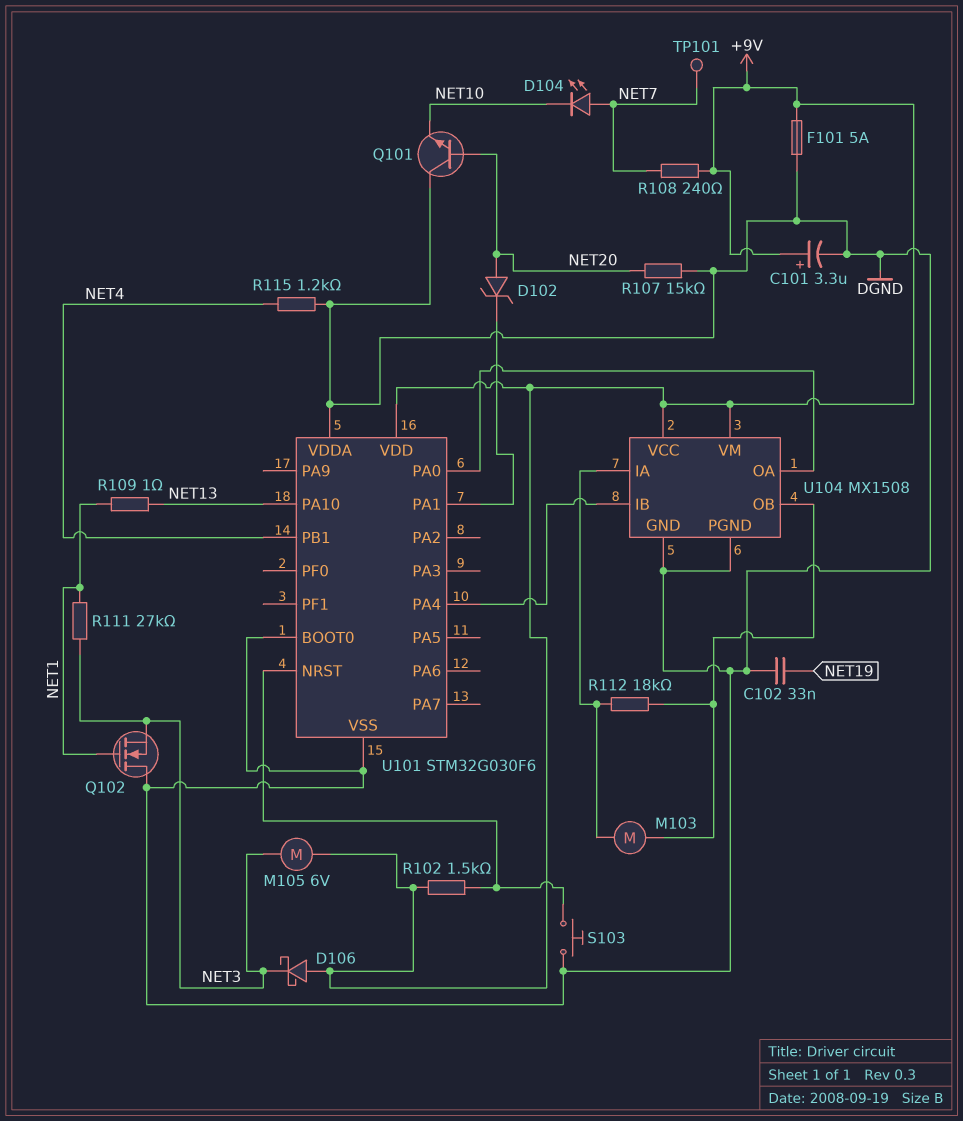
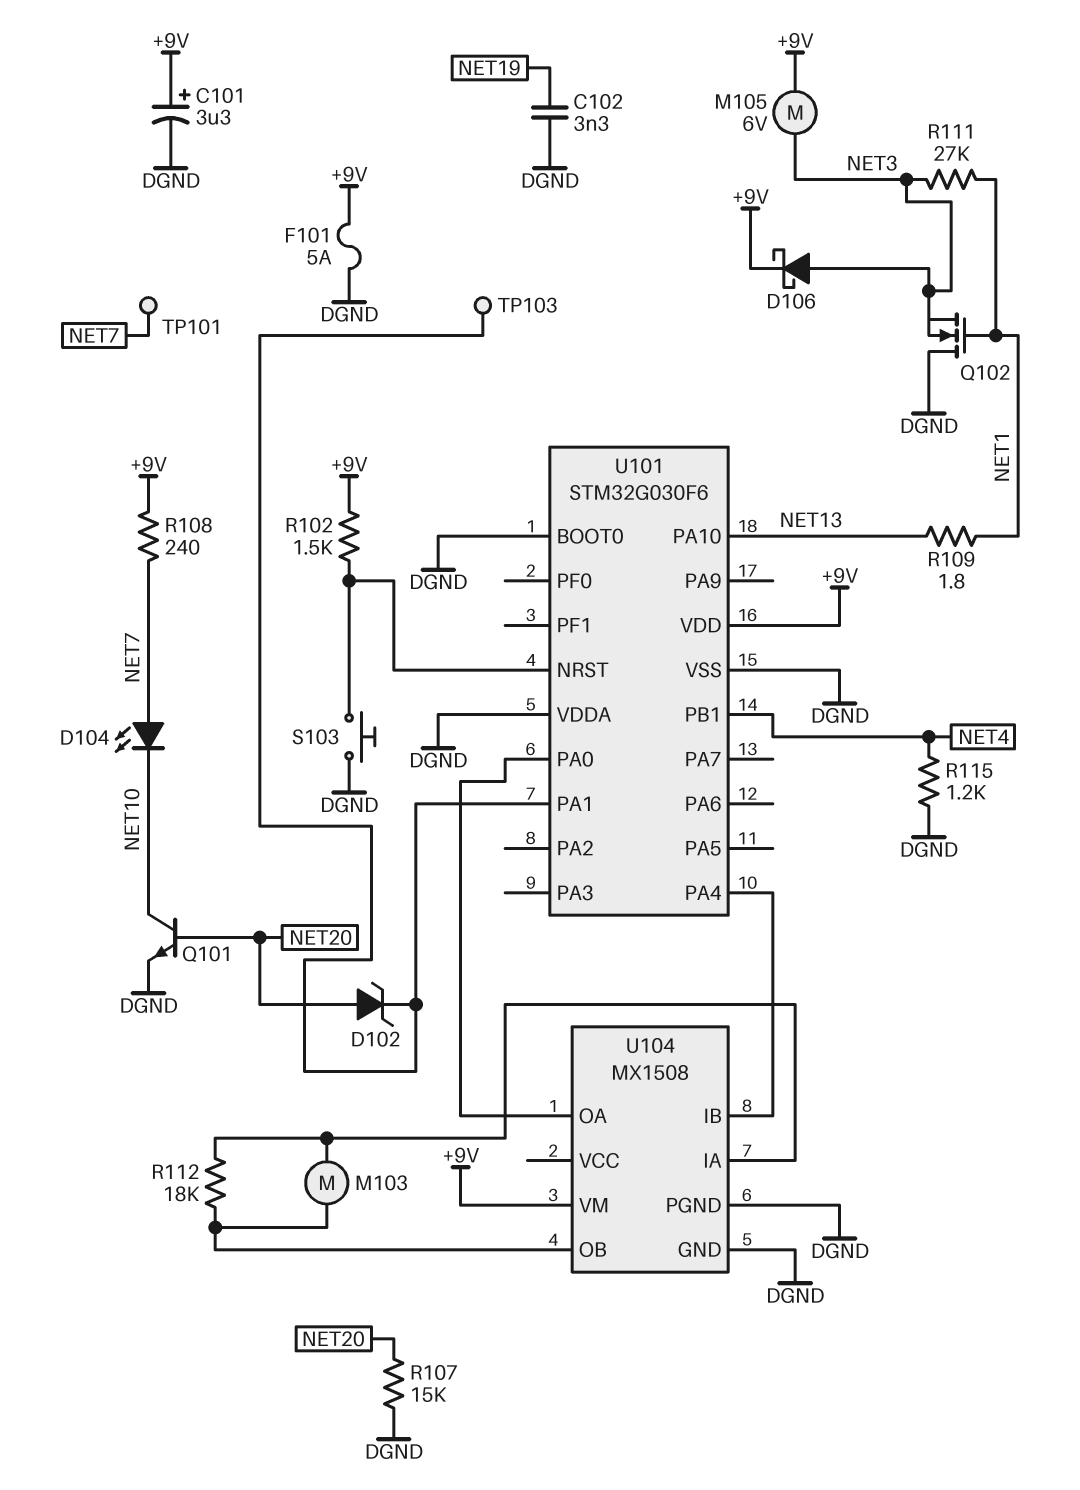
C102: 33nF (DGND, NET19) -> 3.3nF (DGND, NET19)
D106: schottky (A +9V, K NET3) -> schottky (A NET3, K +9V)
Q101: NPN (B NET20, C DGND, E NET10) -> NPN (B NET20, C NET10, E DGND)
R109: 1 (NET1, NET13) -> 1.8 (NET1, NET13)
TP103: none -> test point (U101/PA1)
U104 pin VCC: +9V -> none

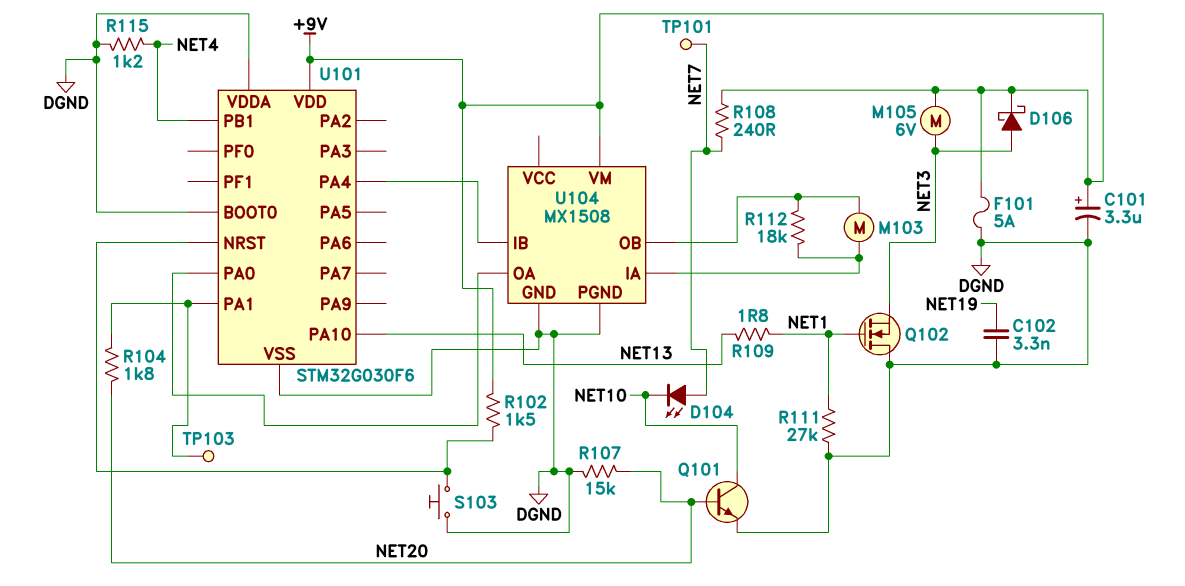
D102: zener (A NET20, K U101/PA1) -> none
R104: none -> 1.8k (NET20, U101/PA1)
R111: 27k (NET1, NET3) -> 27k (DGND, NET1)

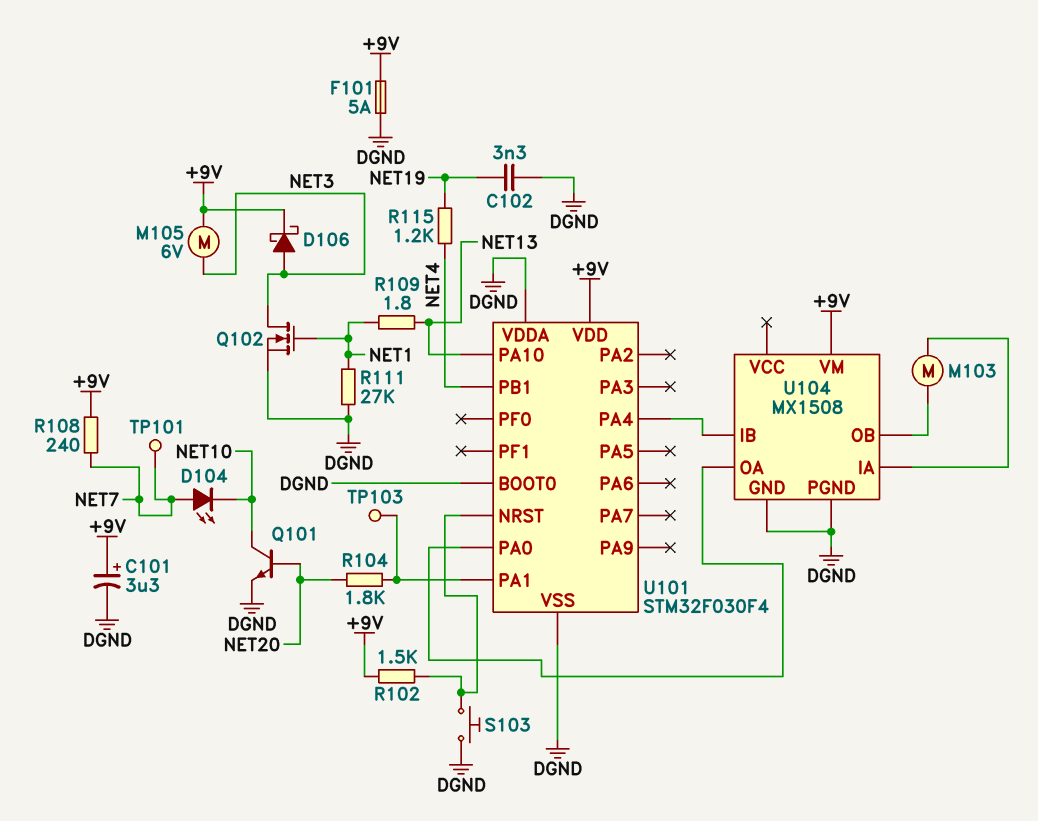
Q102: NMOS (G NET1, D DGND, S NET3) -> NMOS (G NET1, D NET3, S DGND)
R107: 15k (DGND, NET20) -> none
R112: 18k (U104/IA, U104/OB) -> none
R115: 1.2k (DGND, NET4) -> 1.2k (NET4, NET19)
U101: STM32G030F6 -> STM32F030F4

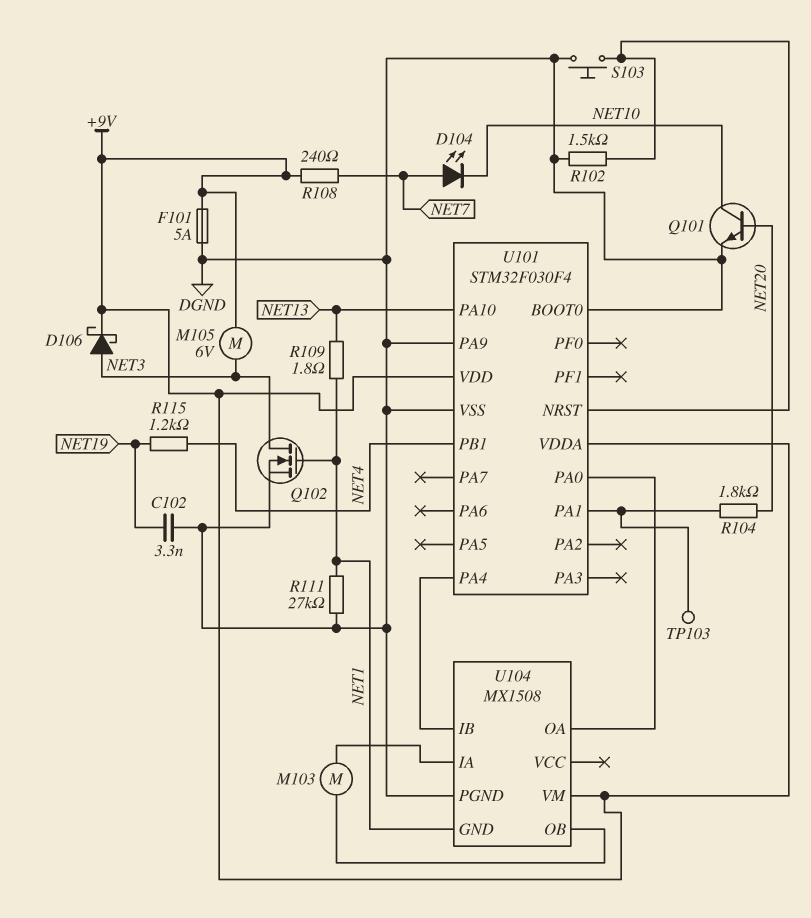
C101: 3.3uF (plus +9V, minus DGND) -> none
R102: 1.5k (+9V, U101/NRST) -> 1.5k (DGND, U101/NRST)
TP101: test point (NET7) -> none
U101 pin PA9: none -> DGND
U101 pin VDDA: DGND -> +9V
U104 pin GND: DGND -> NET1

